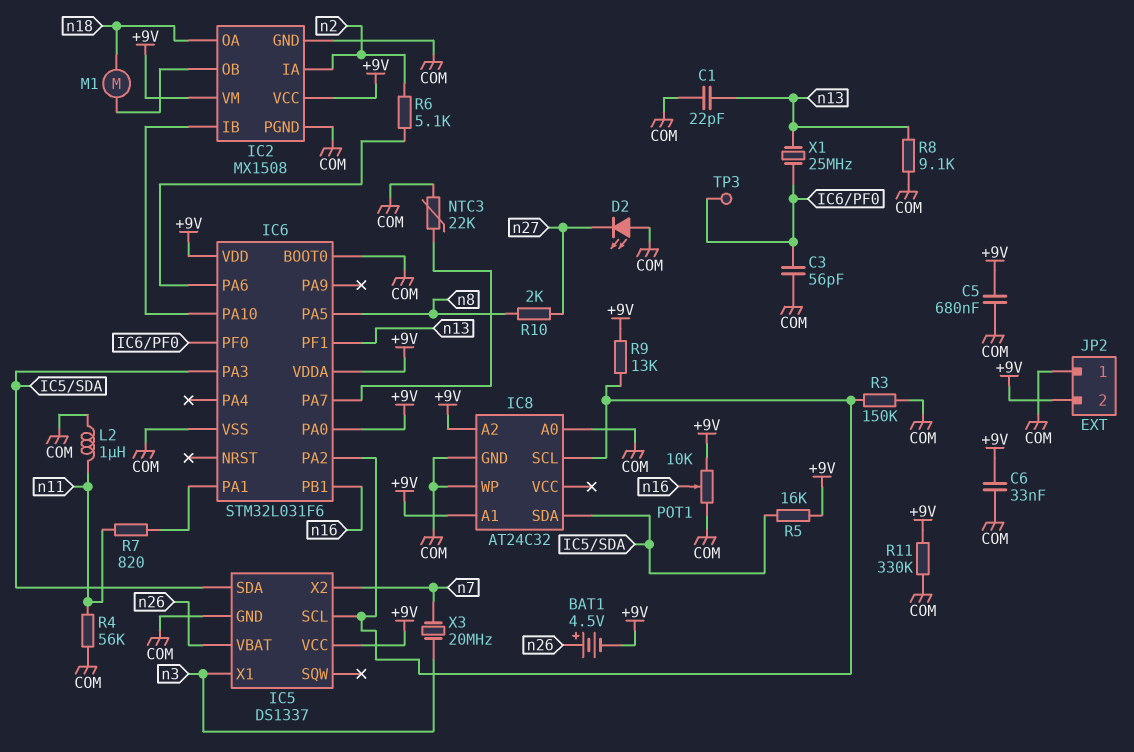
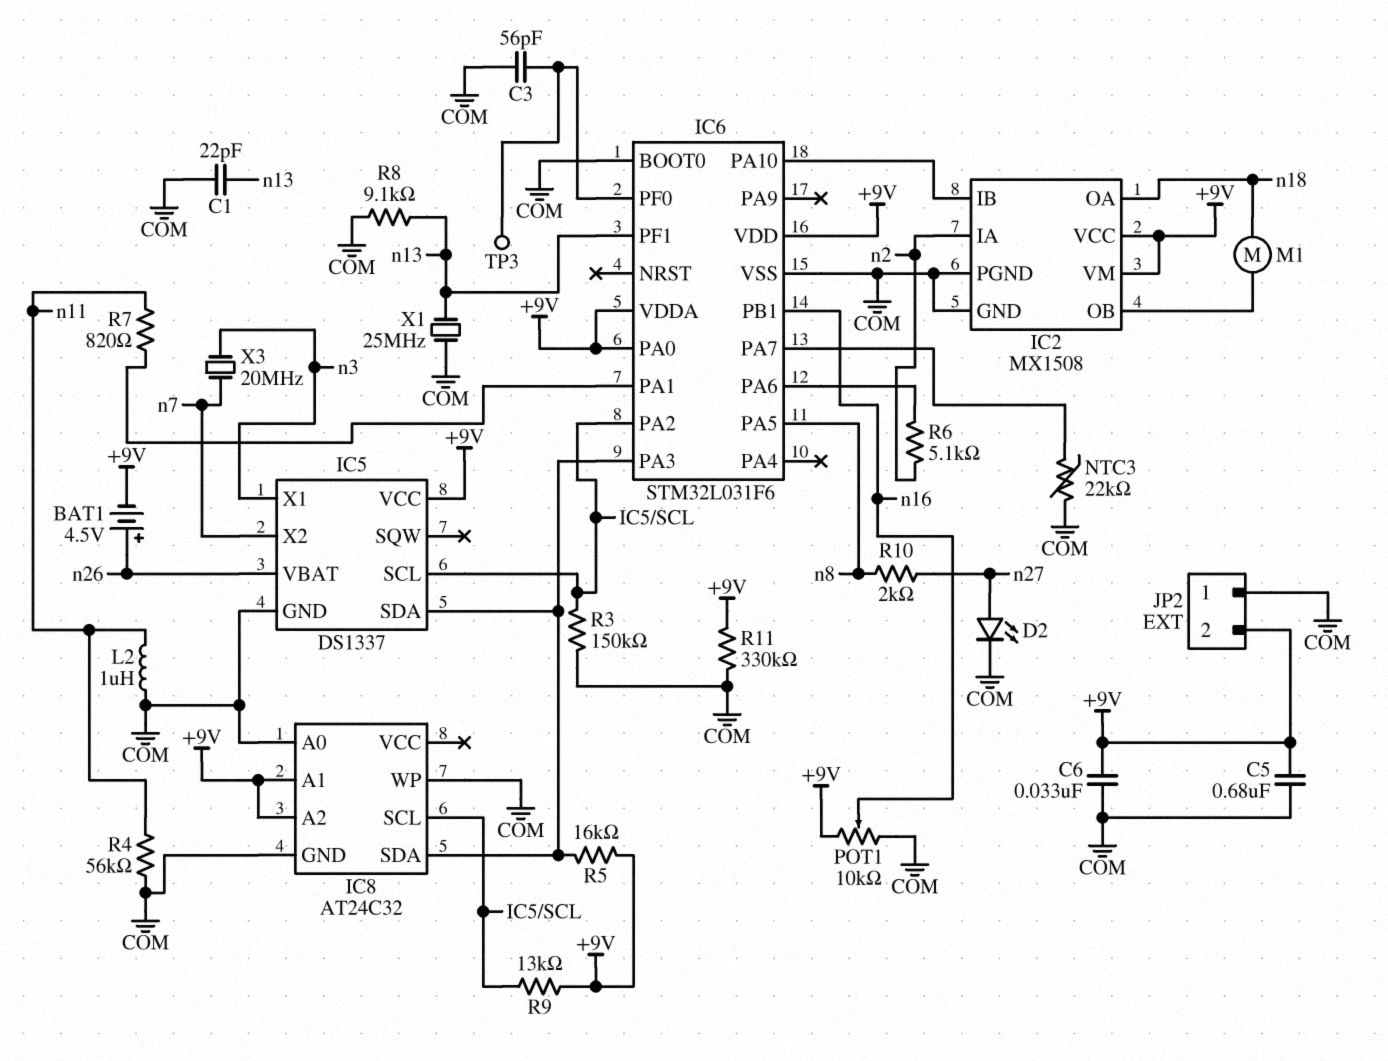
D2: LED (A COM, K n27) -> LED (A n27, K COM)
X1: 25MHz (IC6/PF0, n13) -> 25MHz (COM, n13)

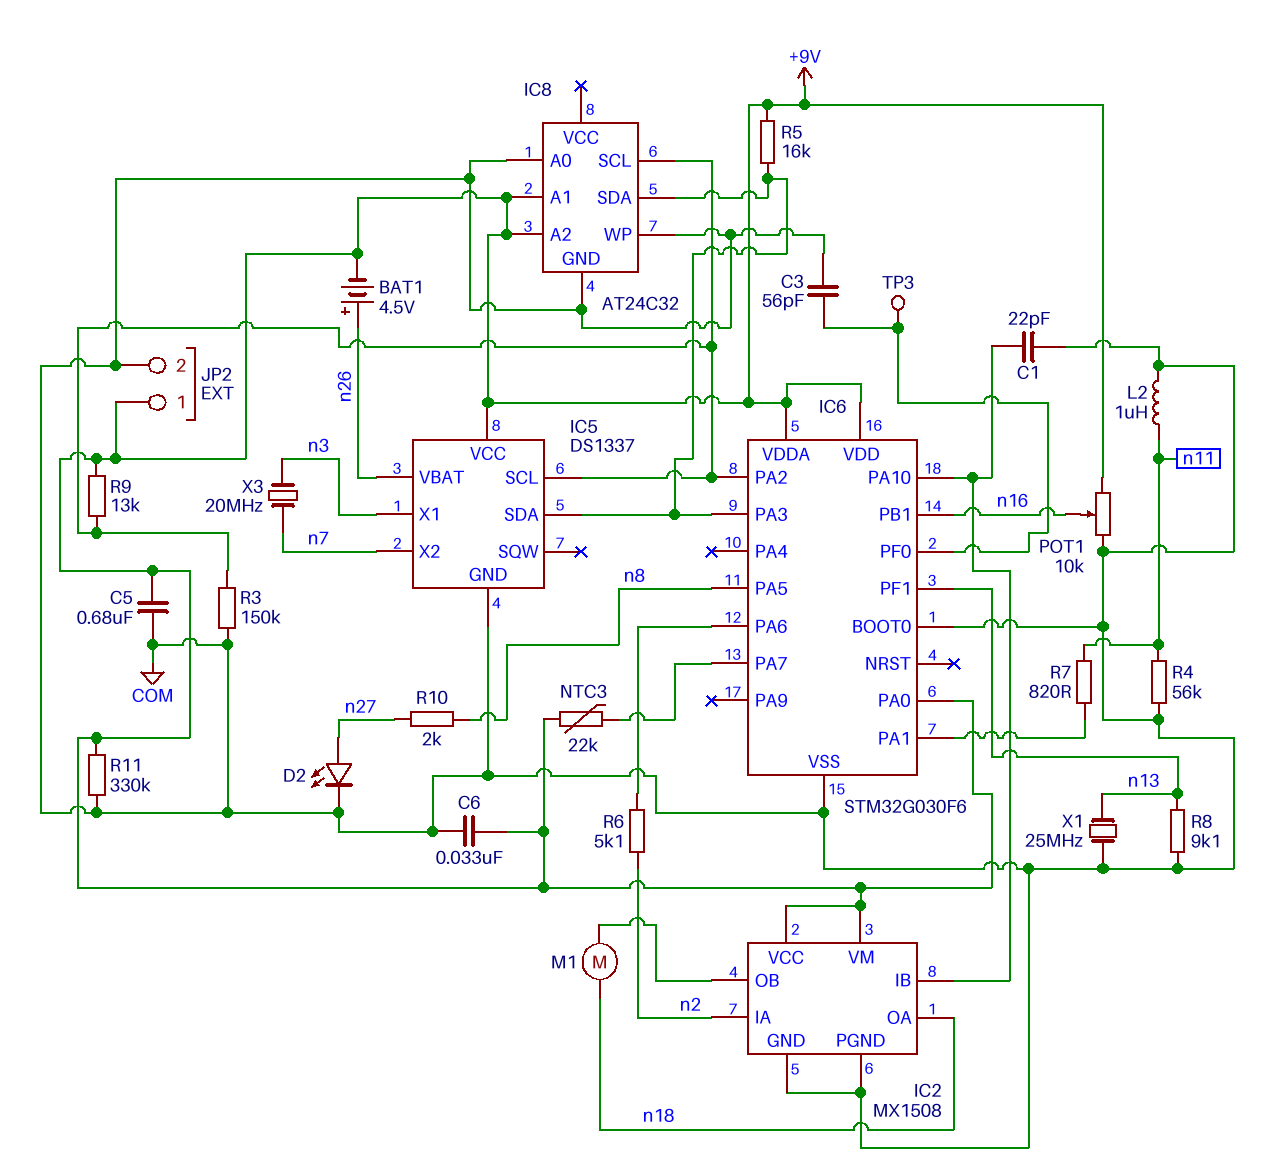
C1: 22pF (COM, n13) -> 22pF (COM, IC2/IB)
IC6: STM32L031F6 -> STM32G030F6
JP2 pin 1: COM -> +9V
JP2 pin 2: +9V -> COM
NTC3: 22k (COM, IC6/PA7) -> 22k (+9V, IC6/PA7)

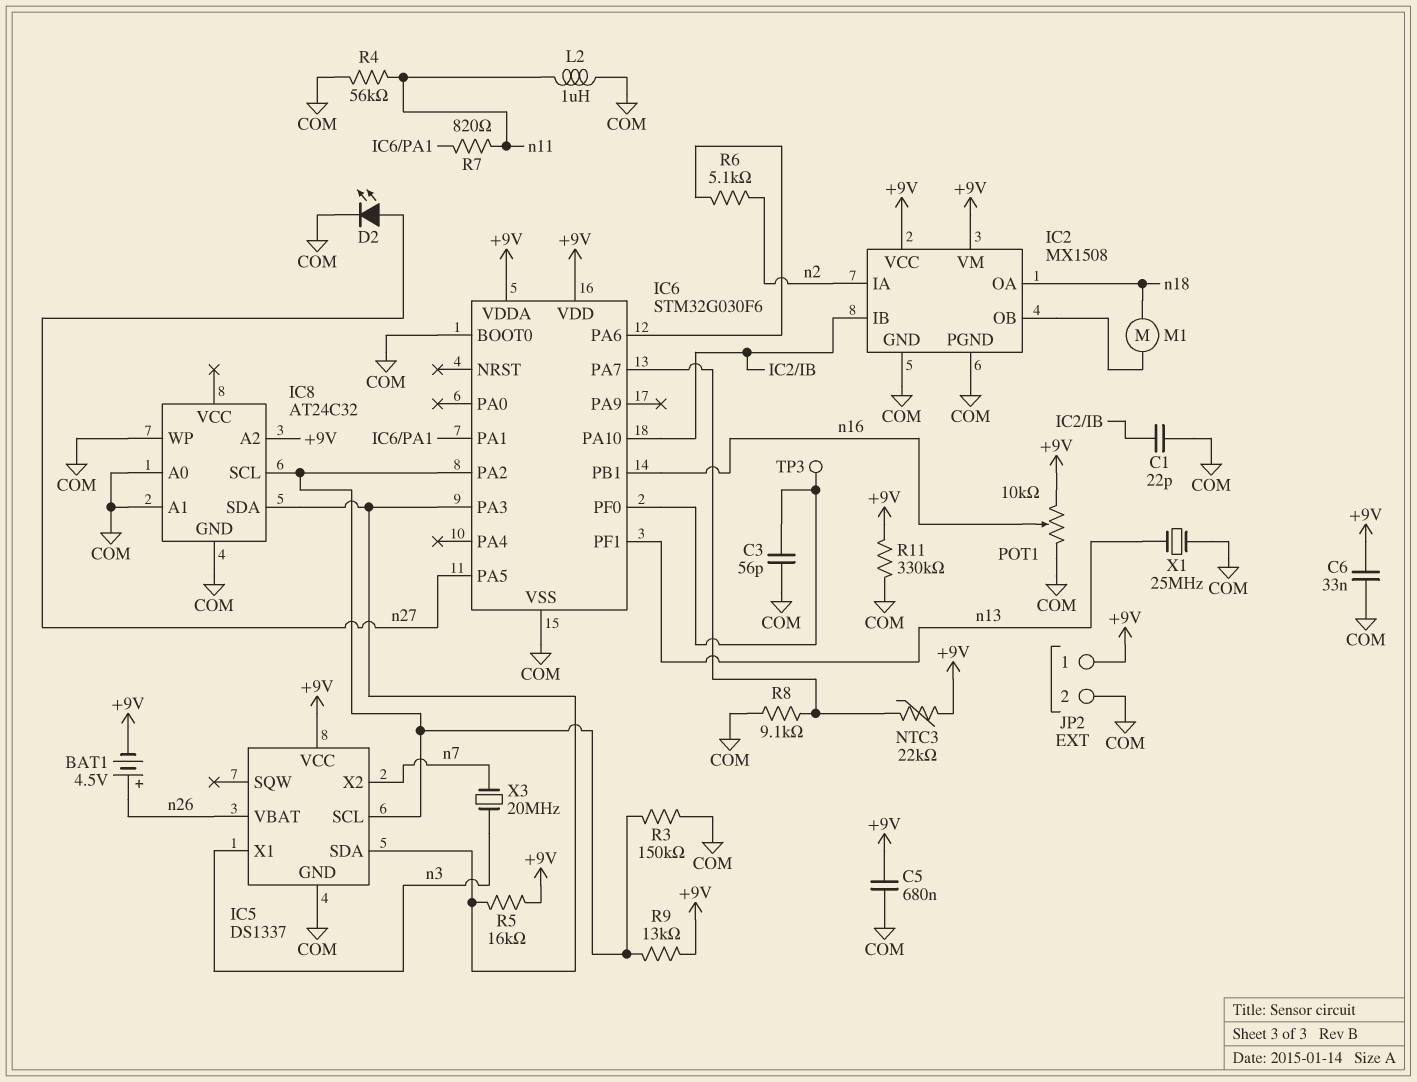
IC6 pin PA0: +9V -> none
IC6 pin PA5: n8 -> n27
IC8 pin A1: +9V -> COM
R8: 9.1k (COM, n13) -> 9.1k (COM, IC6/PA7)
R10: 2k (n8, n27) -> none

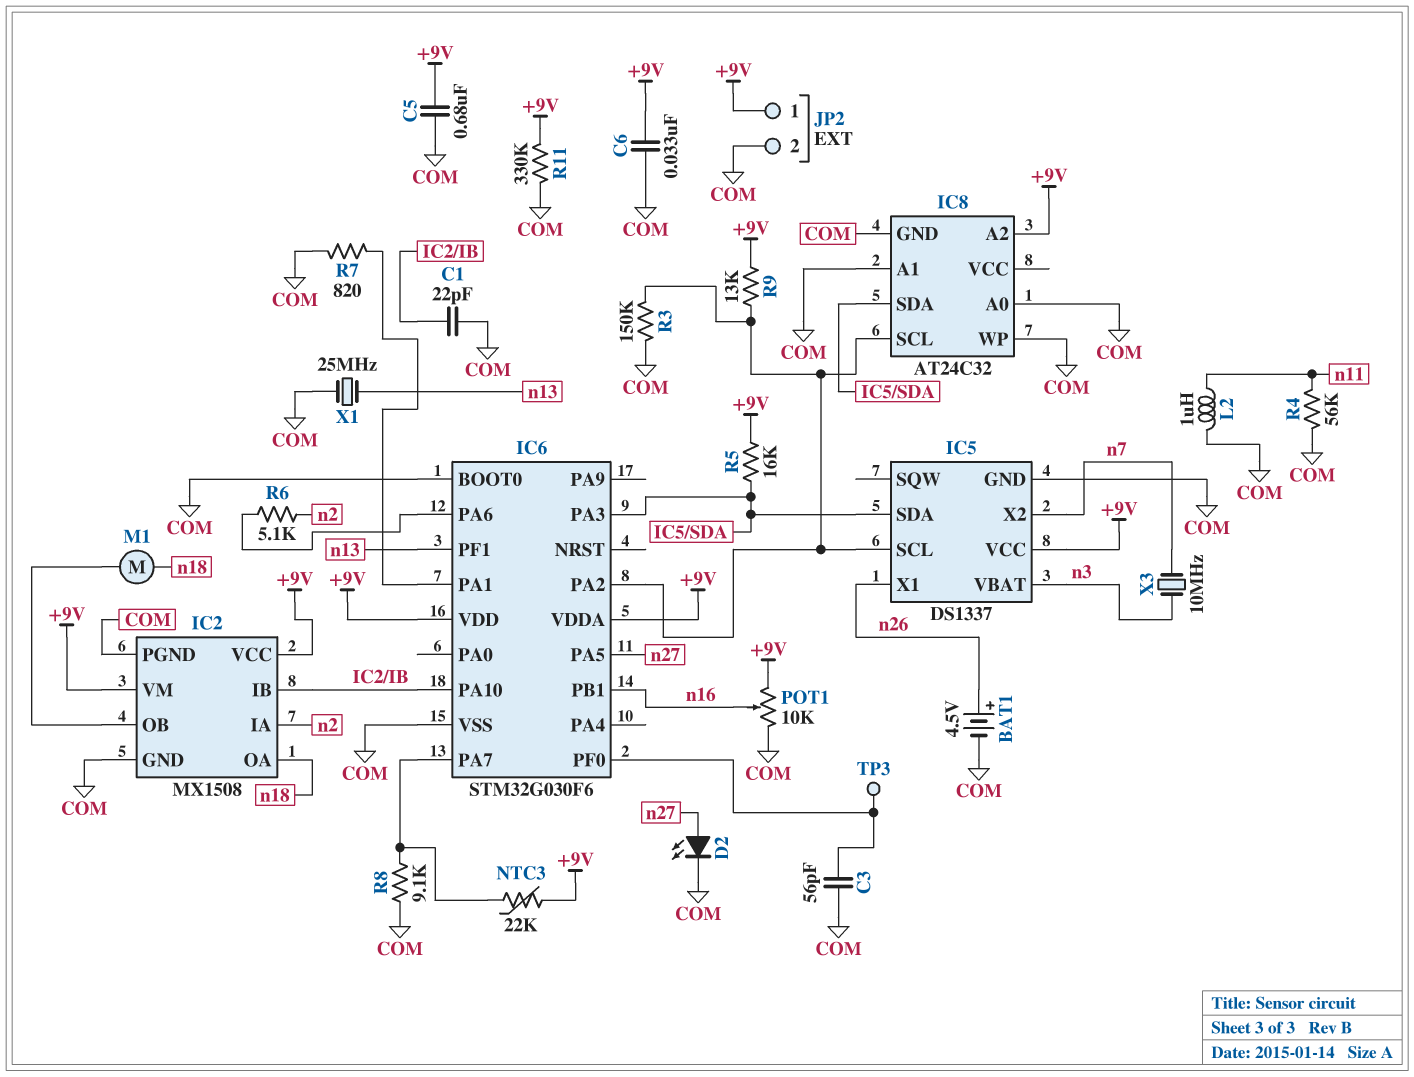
BAT1: 4.5V (plus n26, minus +9V) -> 4.5V (plus n26, minus COM)
IC5 pin VBAT: n26 -> n3
IC5 pin X1: n3 -> n26
R7: 820 (IC6/PA1, n11) -> 820 (COM, IC6/PA1)
X3: 20MHz (n3, n7) -> 10MHz (n3, n7)

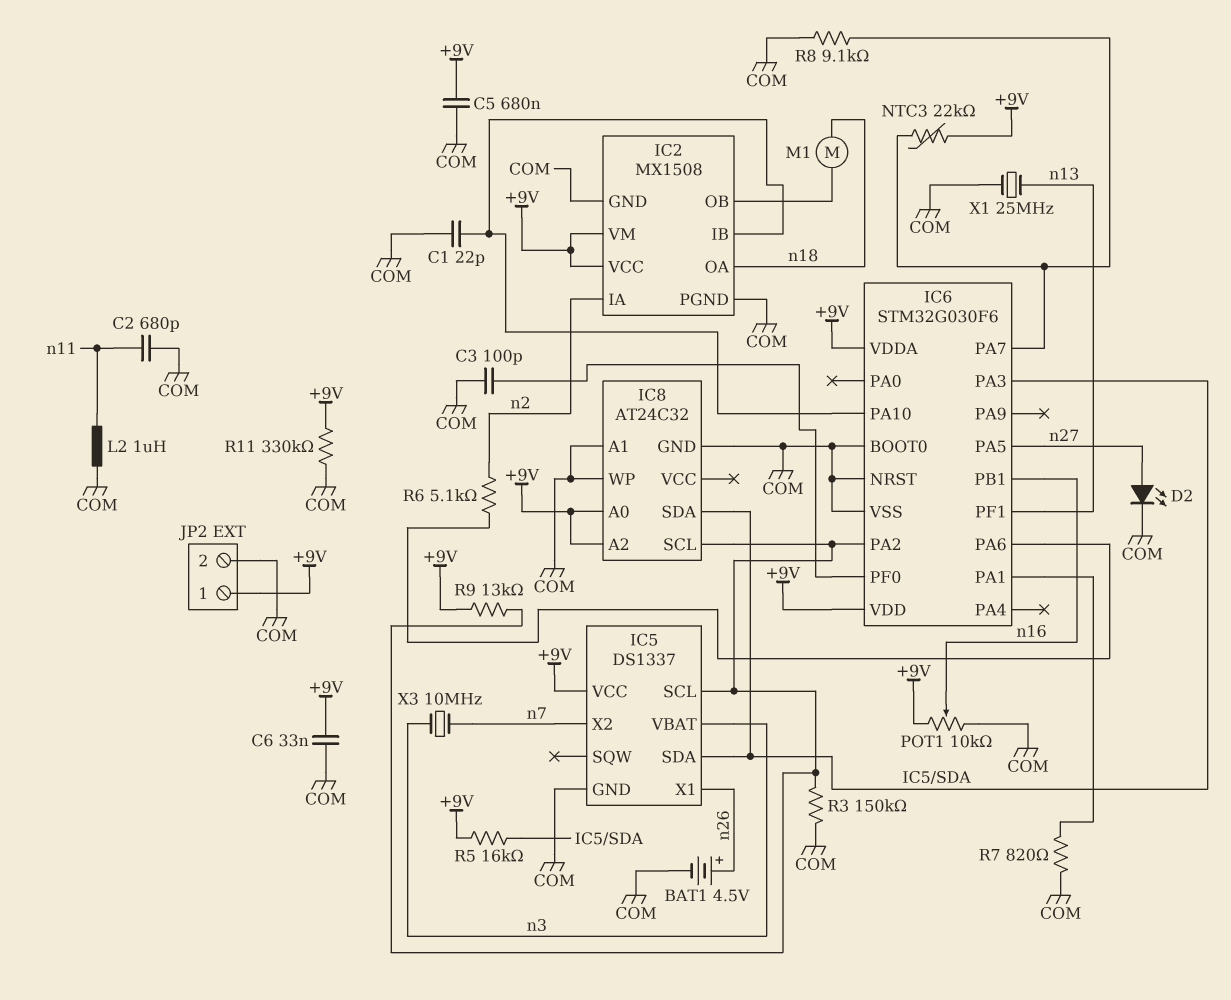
C2: none -> 680pF (COM, n11)
C3: 56pF (COM, IC6/PF0) -> 100pF (COM, IC6/PF0)
IC6 pin NRST: none -> COM
IC8 pin A0: COM -> +9V
R4: 56k (COM, n11) -> none
TP3: test point (IC6/PF0) -> none

